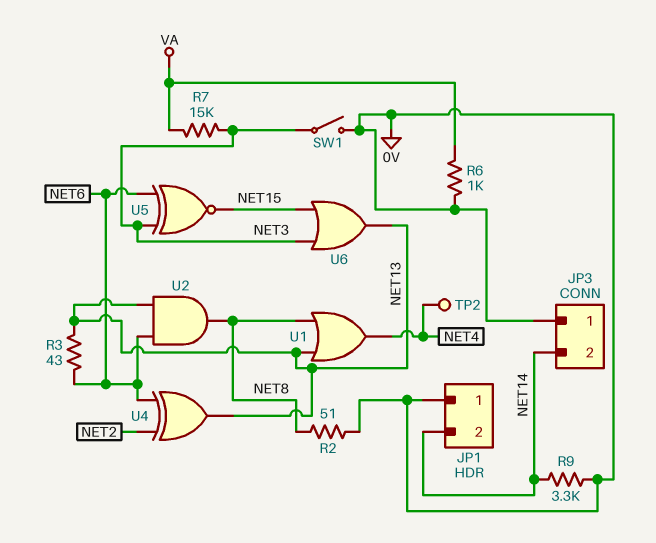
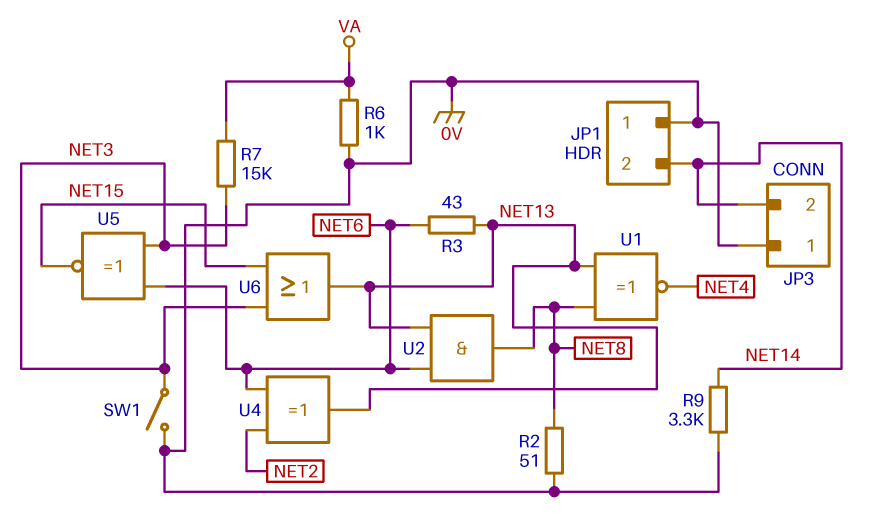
TP2: test point (NET4) -> none
U1: OR (in NET8, in NET13, out NET4) -> XNOR (in NET8, in NET13, out NET4)

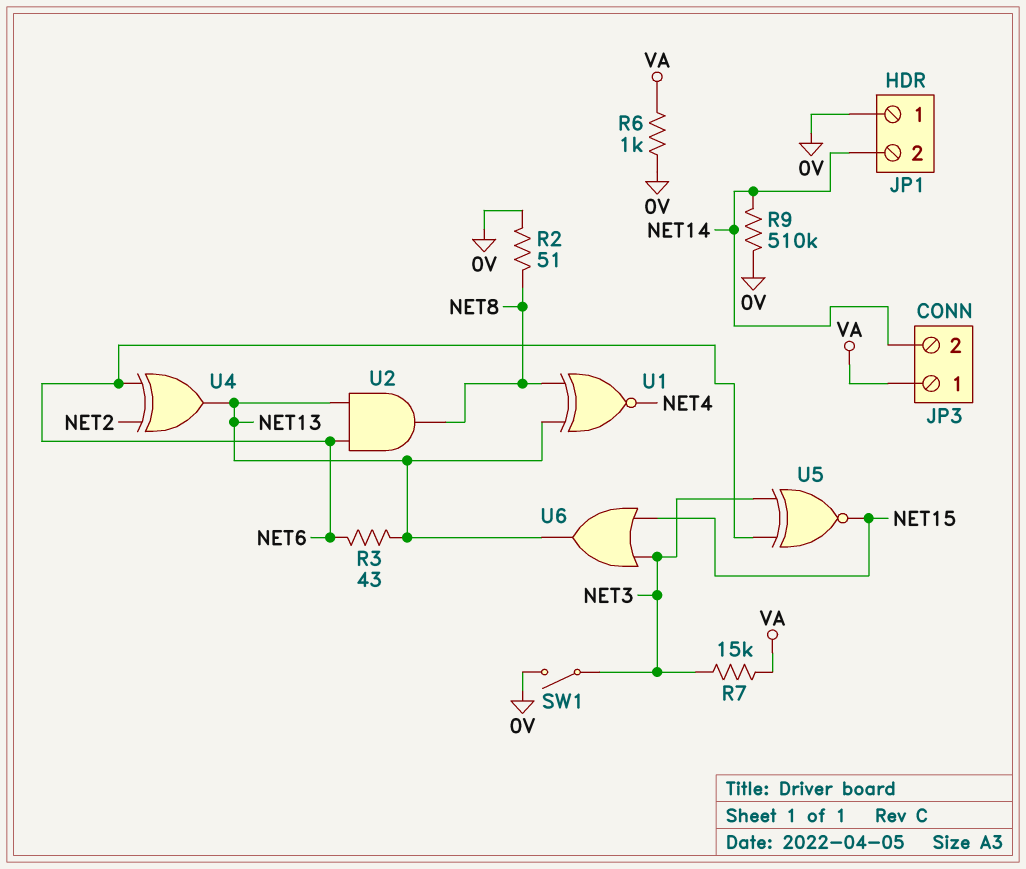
JP3 pin 1: 0V -> VA
R9: 3.3k (0V, NET14) -> 510k (0V, NET14)

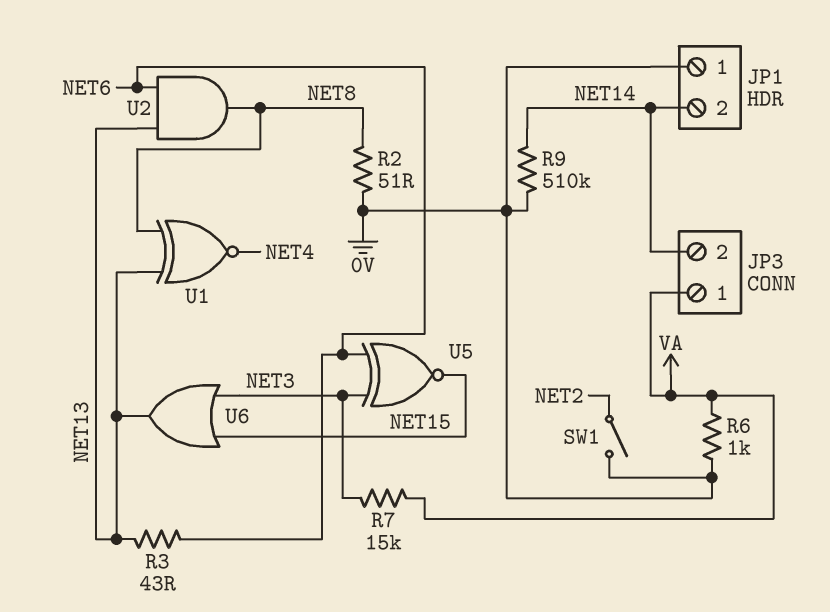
SW1: switch (0V, NET3) -> switch (0V, NET2)
U4: XOR (in NET2, in NET6, out NET13) -> none

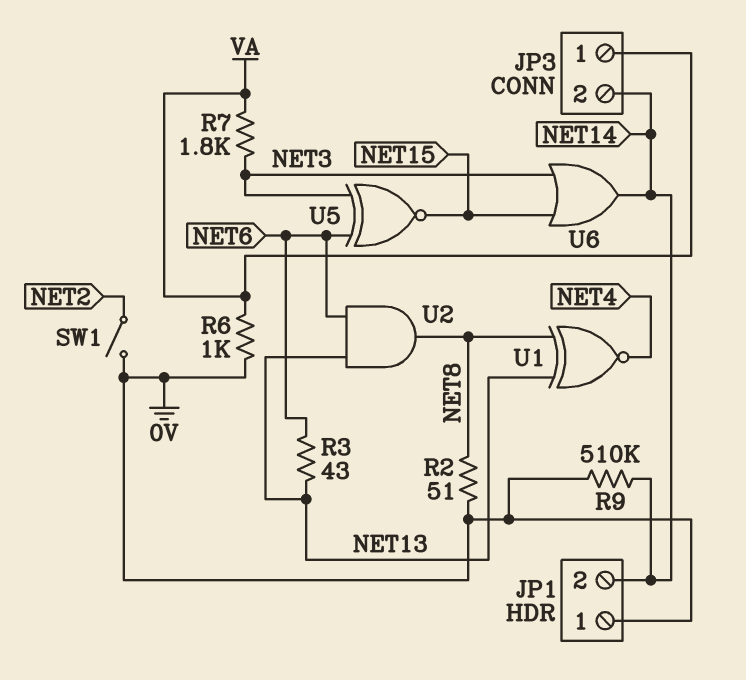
R7: 15k (NET3, VA) -> 1.8k (NET3, VA)
U6: OR (in NET3, in NET15, out NET13) -> OR (in NET3, in NET15, out NET14)

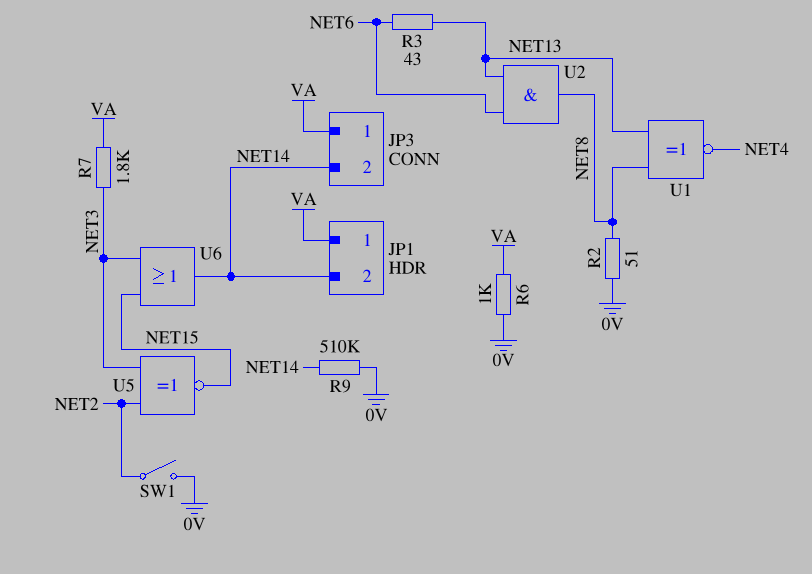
JP1 pin 1: 0V -> VA
U5: XNOR (in NET3, in NET6, out NET15) -> XNOR (in NET2, in NET3, out NET15)

